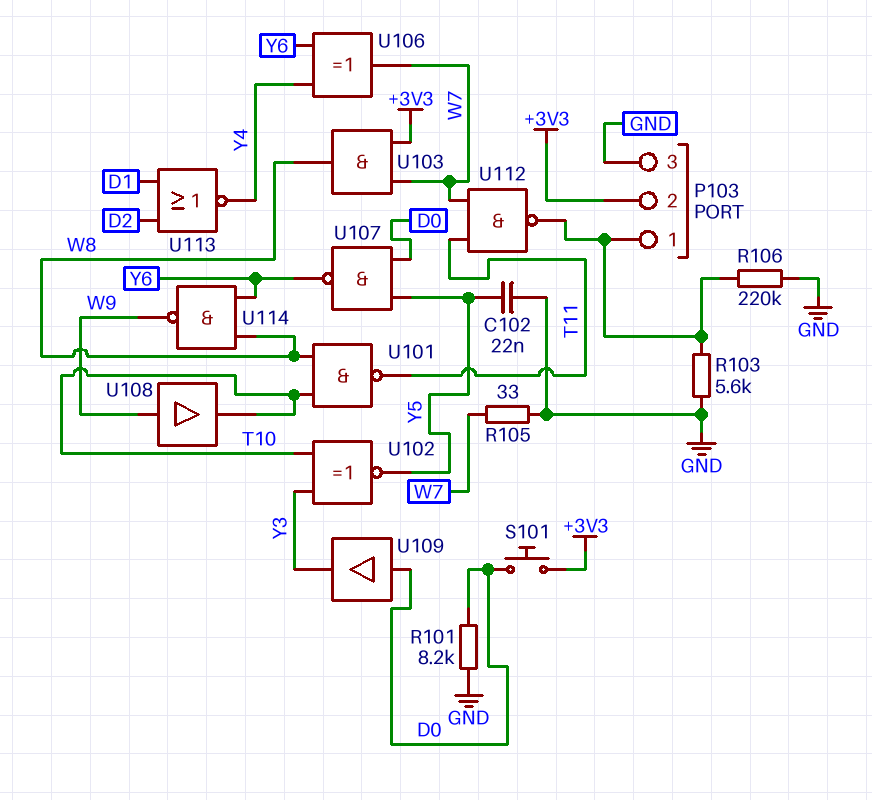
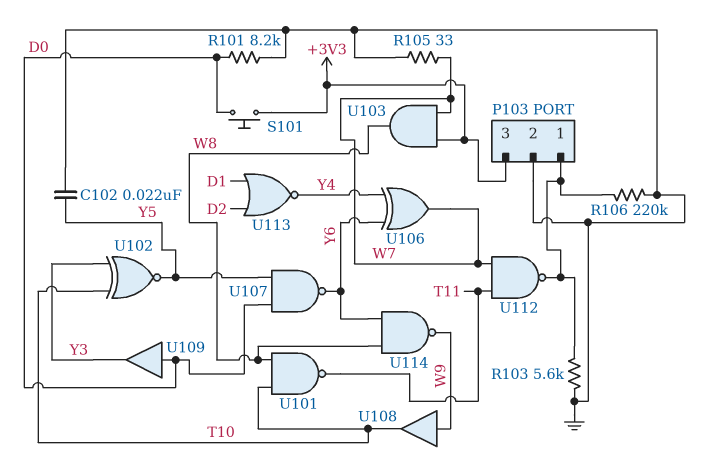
P103 pin 2: +3V3 -> GND
P103 pin 3: GND -> +3V3

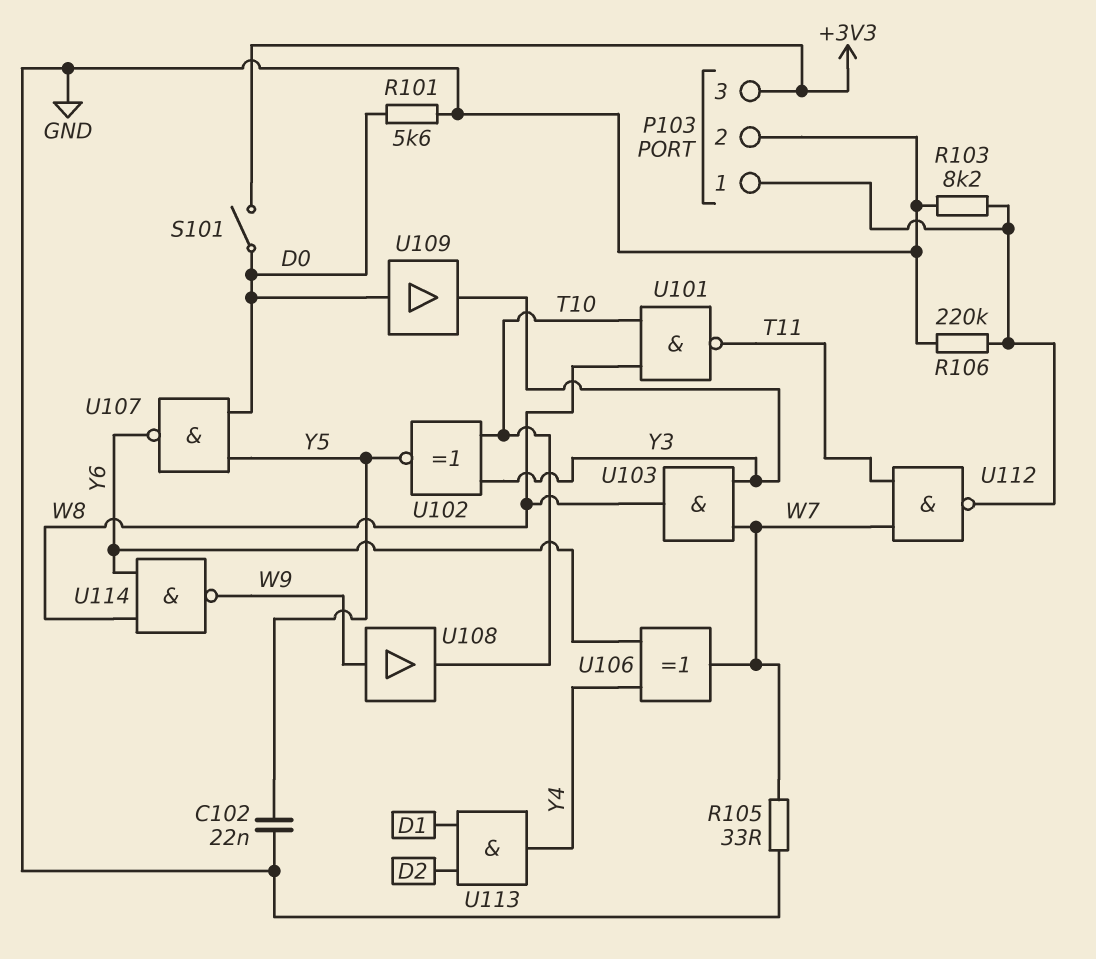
R101: 8.2k (D0, GND) -> 5.6k (D0, GND)
R103: 5.6k (GND, P103/1) -> 8.2k (GND, P103/1)
S101: button (+3V3, D0) -> switch (+3V3, D0)
U103: AND (in +3V3, in W7, out W8) -> AND (in W7, in Y3, out W8)
U113: NOR (in D1, in D2, out Y4) -> AND (in D1, in D2, out Y4)

